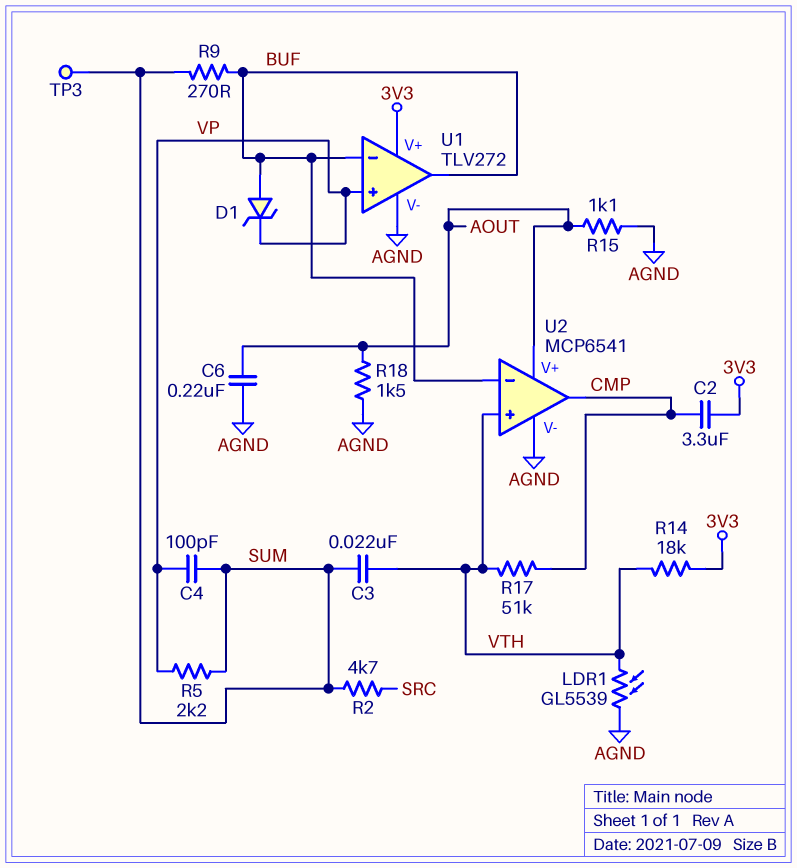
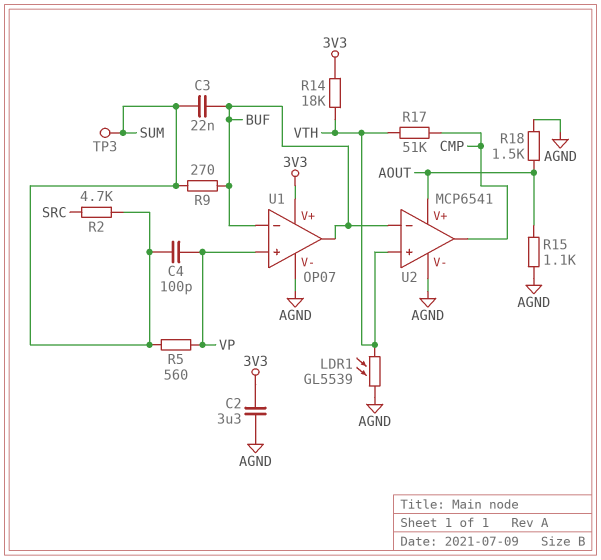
C2: 3.3uF (3V3, CMP) -> 3.3uF (3V3, AGND)
C3: 22nF (SUM, VTH) -> 22nF (BUF, SUM)
C6: 220nF (AGND, AOUT) -> none
D1: zener (A BUF, K VP) -> none
R5: 2.2k (SUM, VP) -> 560 (SUM, VP)
U1: TLV272 -> OP07

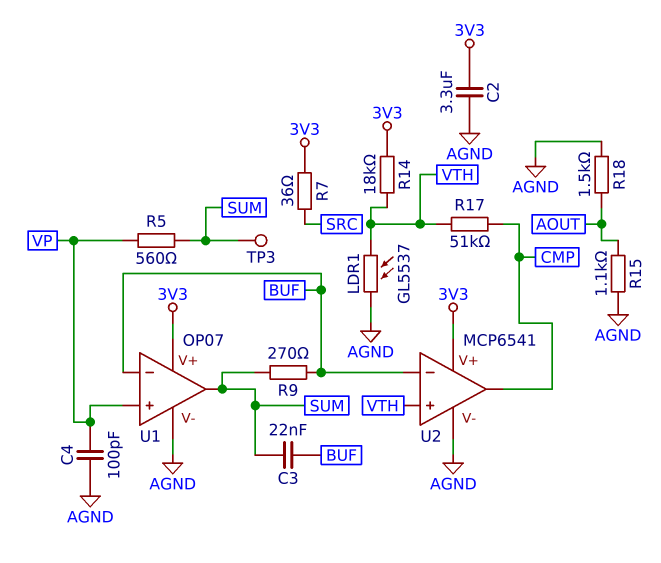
C4: 100pF (SUM, VP) -> 100pF (AGND, VP)
LDR1: GL5539 (AGND, VTH) -> GL5537 (AGND, VTH)
R2: 4.7k (SRC, SUM) -> none
R7: none -> 36 (3V3, SRC)
U1 pin out: BUF -> SUM
U2 pin V+: AOUT -> 3V3

